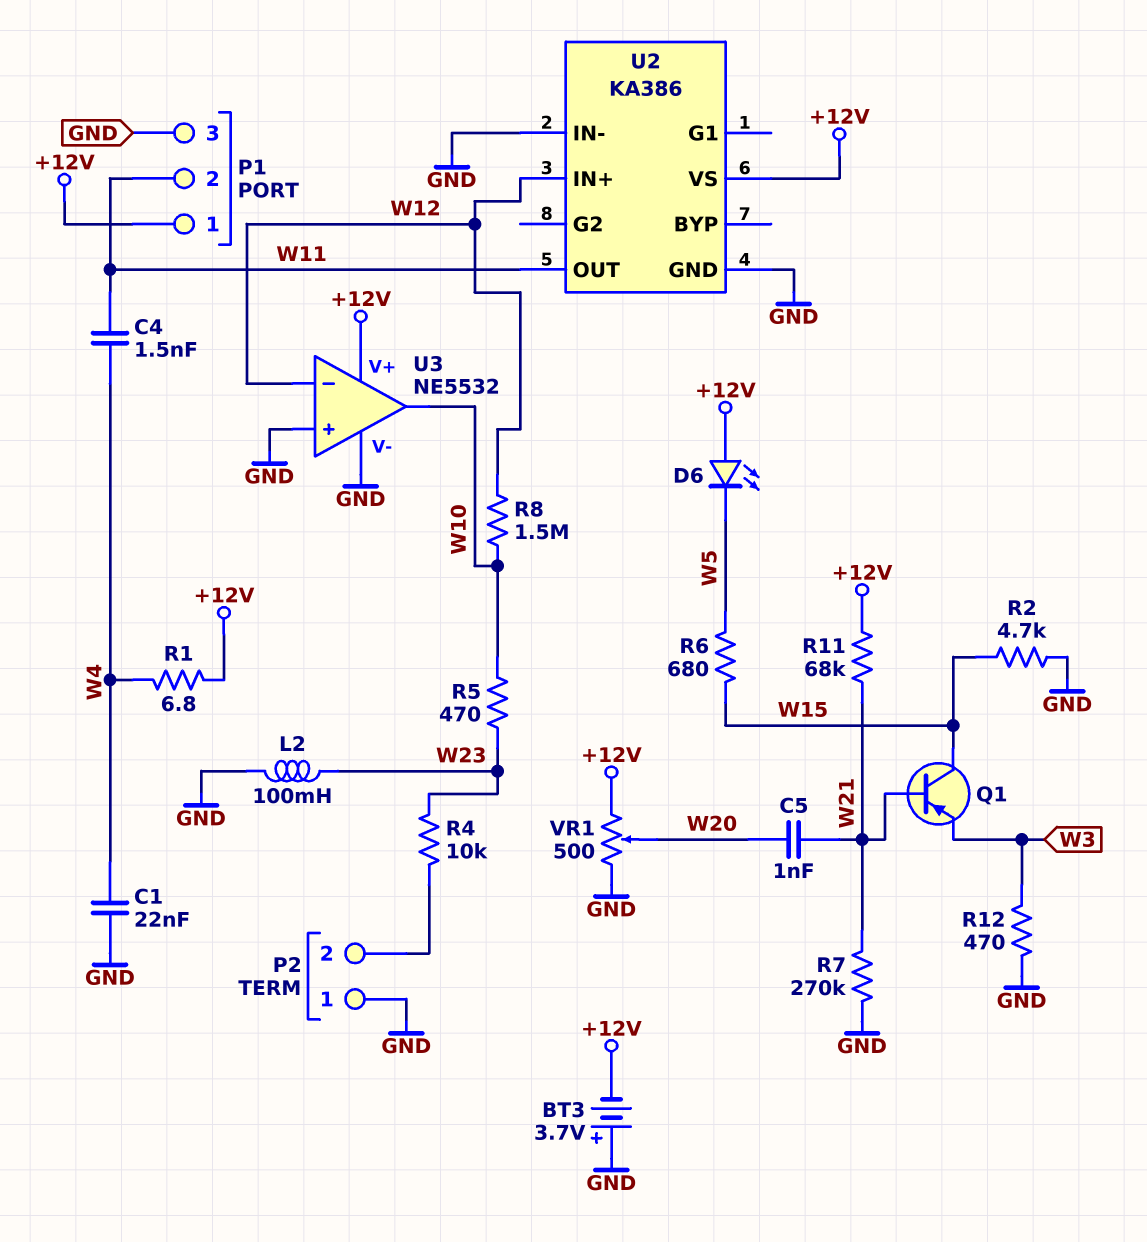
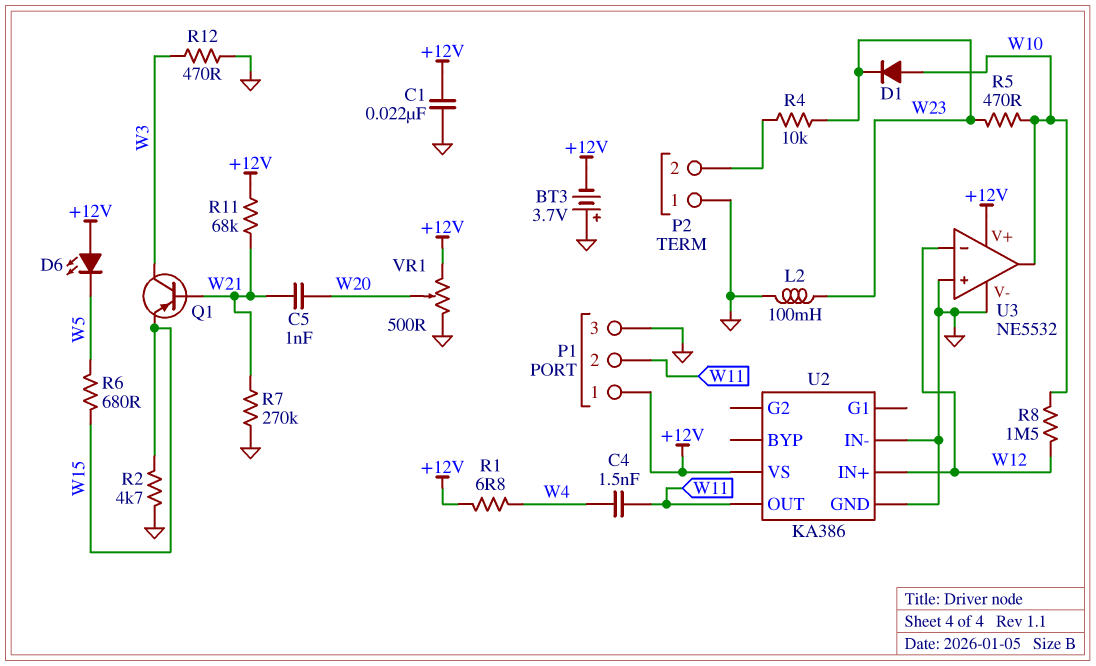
C1: 22nF (GND, W4) -> 22nF (+12V, GND)
D1: none -> diode (A W10, K W23)
Q1: PNP (B W21, C W15, E W3) -> PNP (B W21, C W3, E W15)

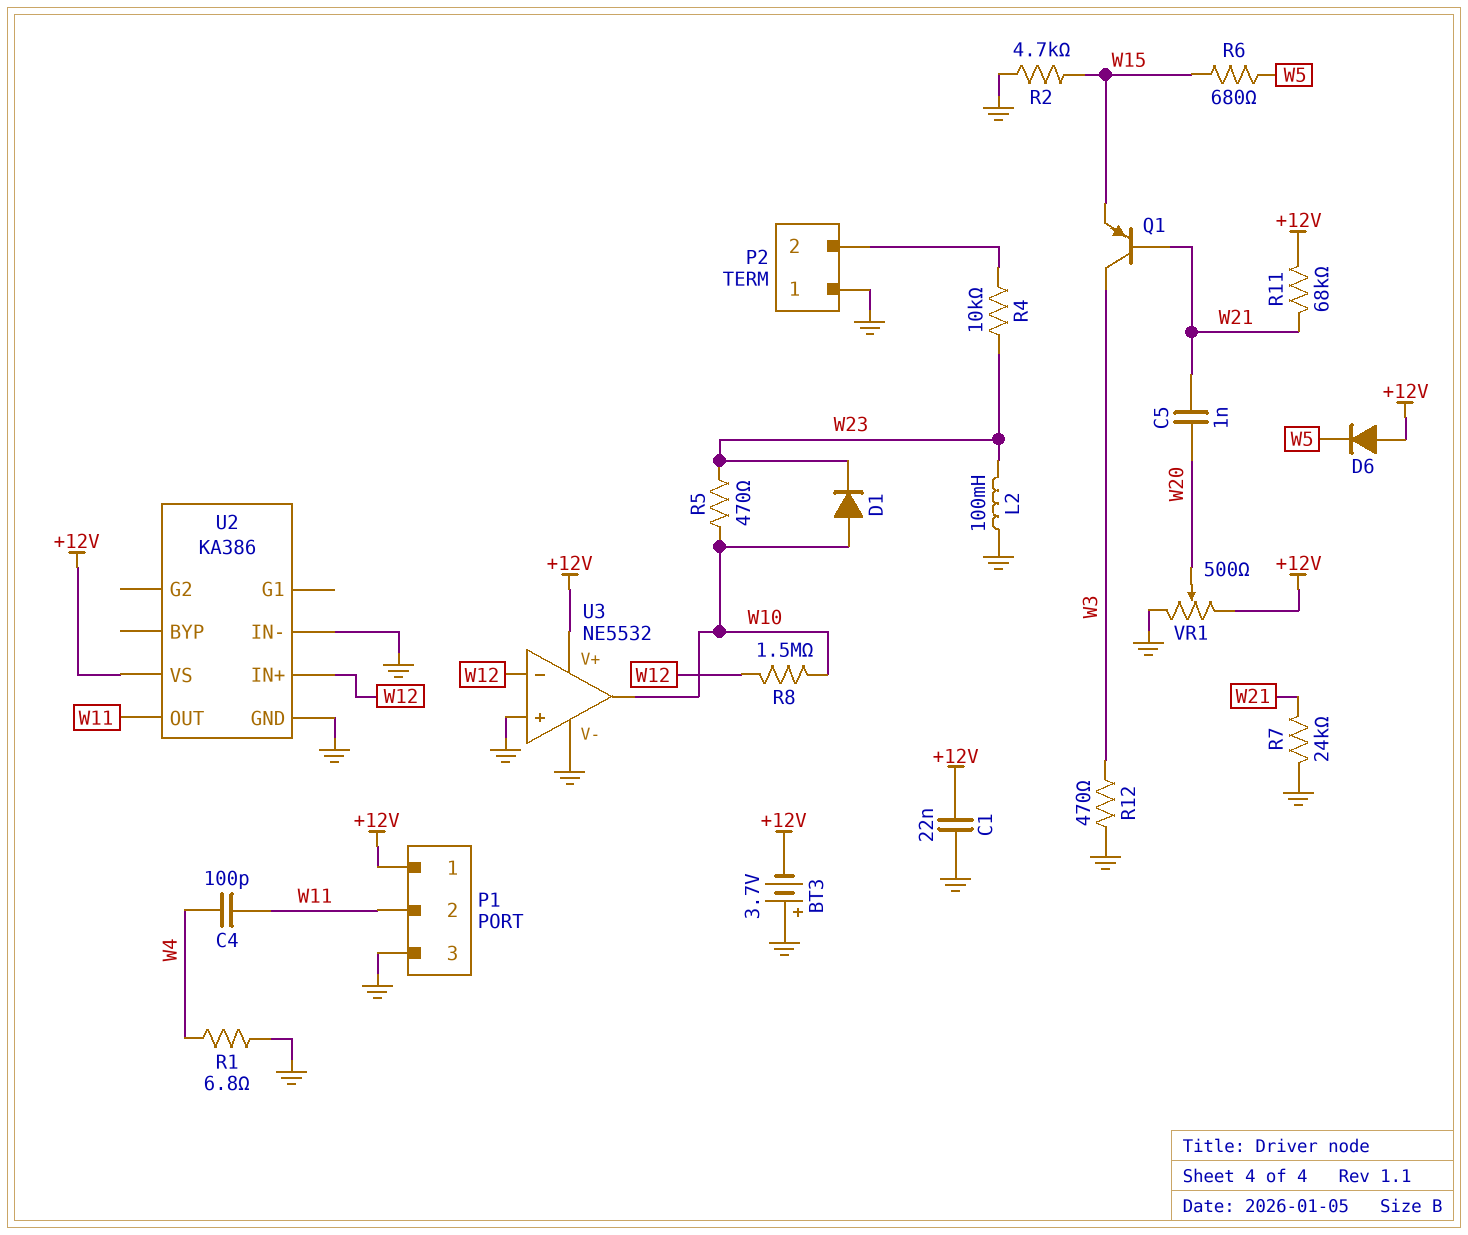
C4: 1.5nF (W4, W11) -> 100pF (W4, W11)
D6: LED (A +12V, K W5) -> diode (A +12V, K W5)
R1: 6.8 (+12V, W4) -> 6.8 (GND, W4)
R7: 270k (GND, W21) -> 24k (GND, W21)

